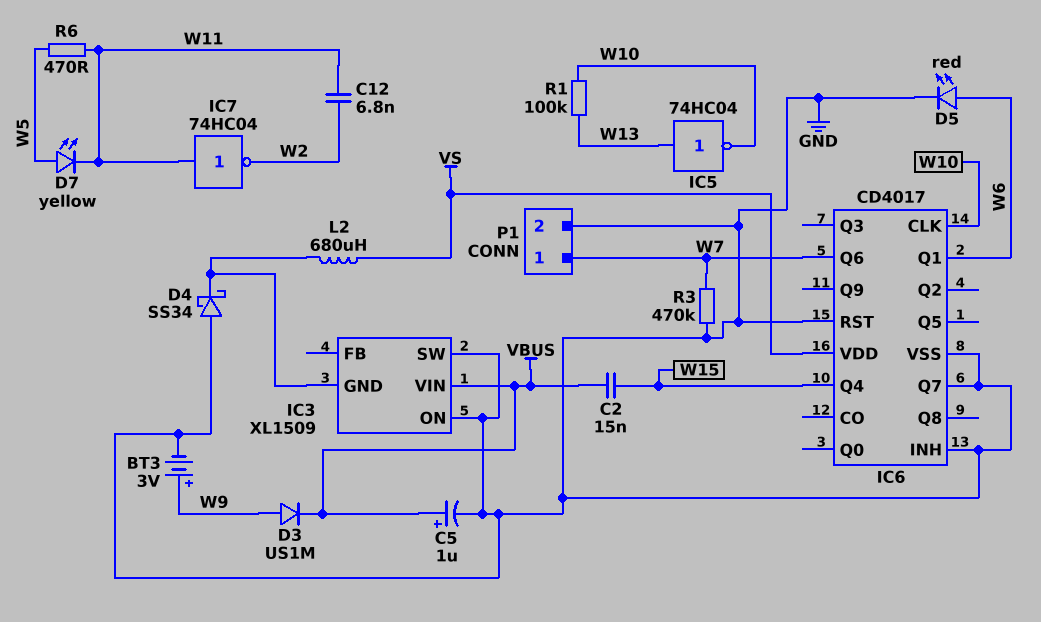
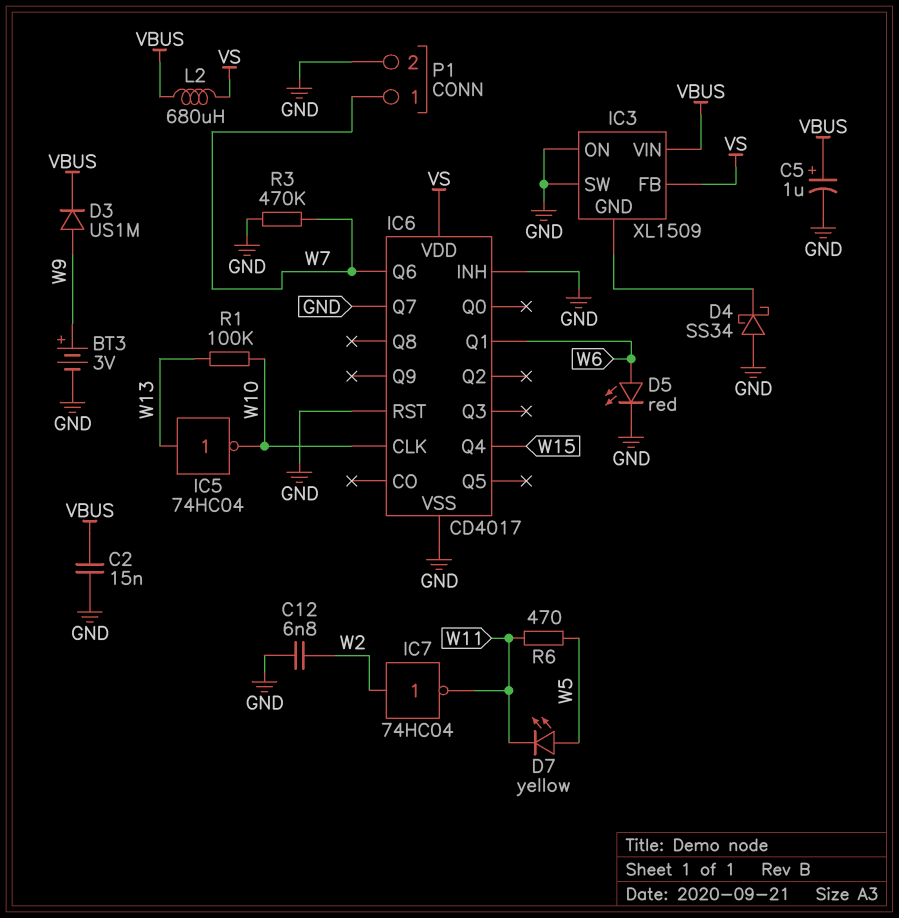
C2: 15nF (VBUS, W15) -> 15nF (GND, VBUS)
C12: 6.8nF (W2, W11) -> 6.8nF (GND, W2)
IC3 pin FB: none -> VS
IC7: NOT 74HC04 (in W11, out W2) -> NOT 74HC04 (in W2, out W11)
L2: 680uH (IC3/GND, VS) -> 680uH (VBUS, VS)

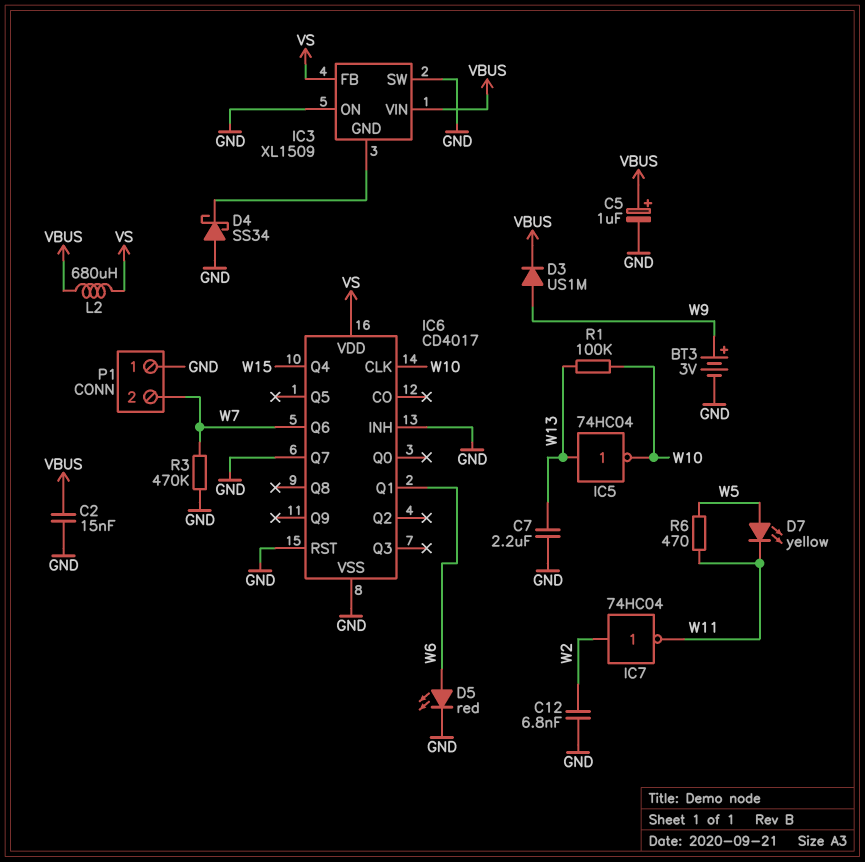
C7: none -> 2.2uF (GND, W13)
P1 pin 1: W7 -> GND
P1 pin 2: GND -> W7

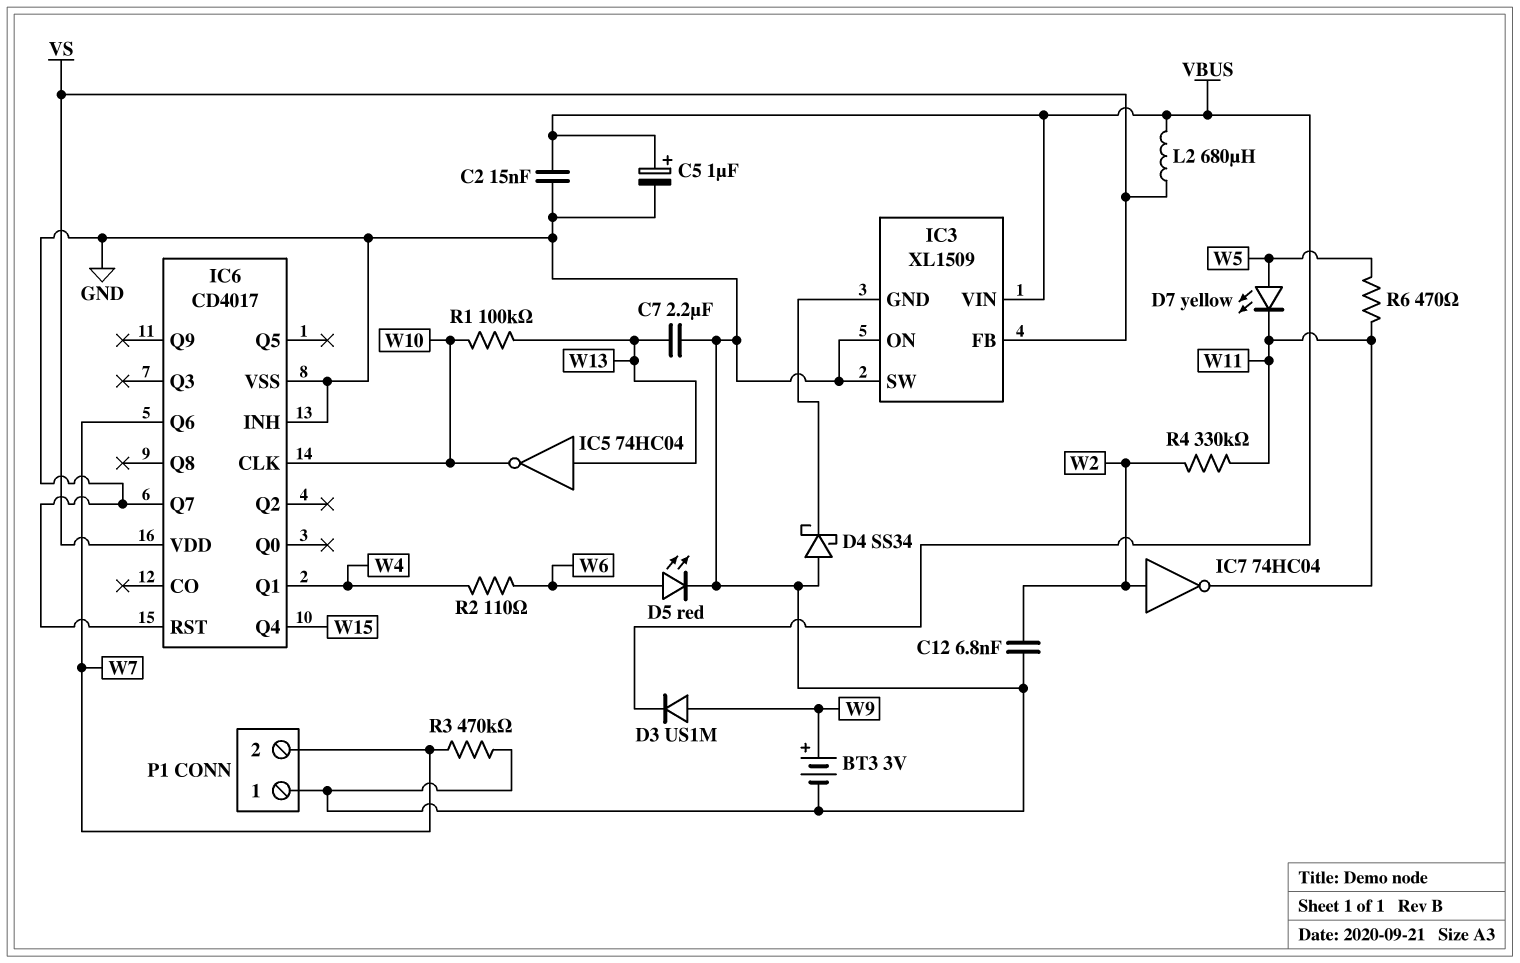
IC6 pin Q1: W6 -> W4
R2: none -> 110 (W4, W6)
R4: none -> 330k (W2, W11)

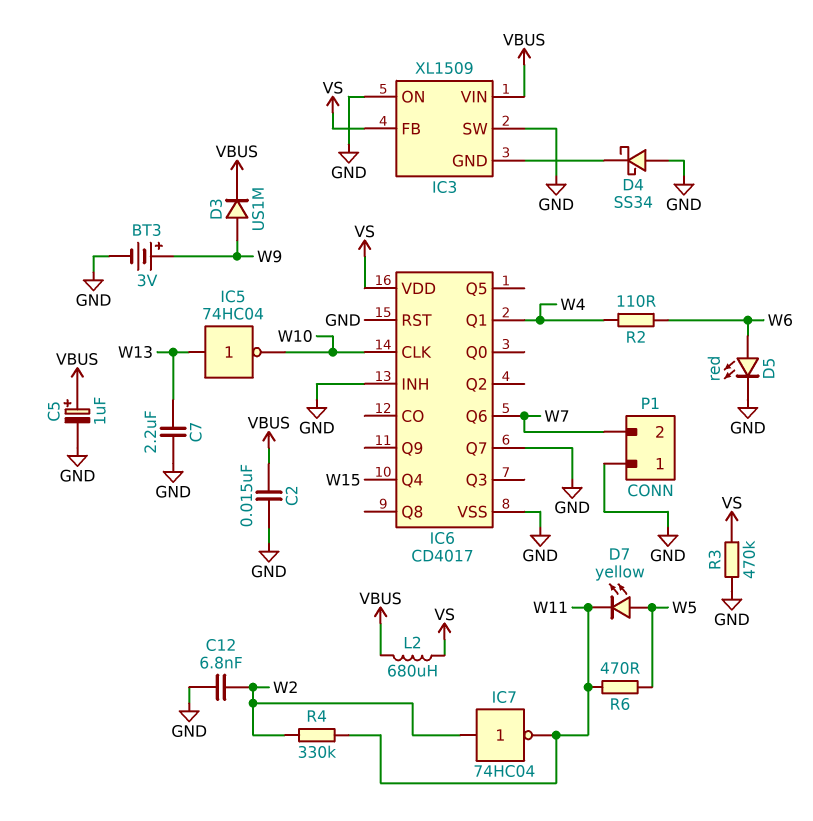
R1: 100k (W10, W13) -> none
R3: 470k (GND, W7) -> 470k (GND, VS)

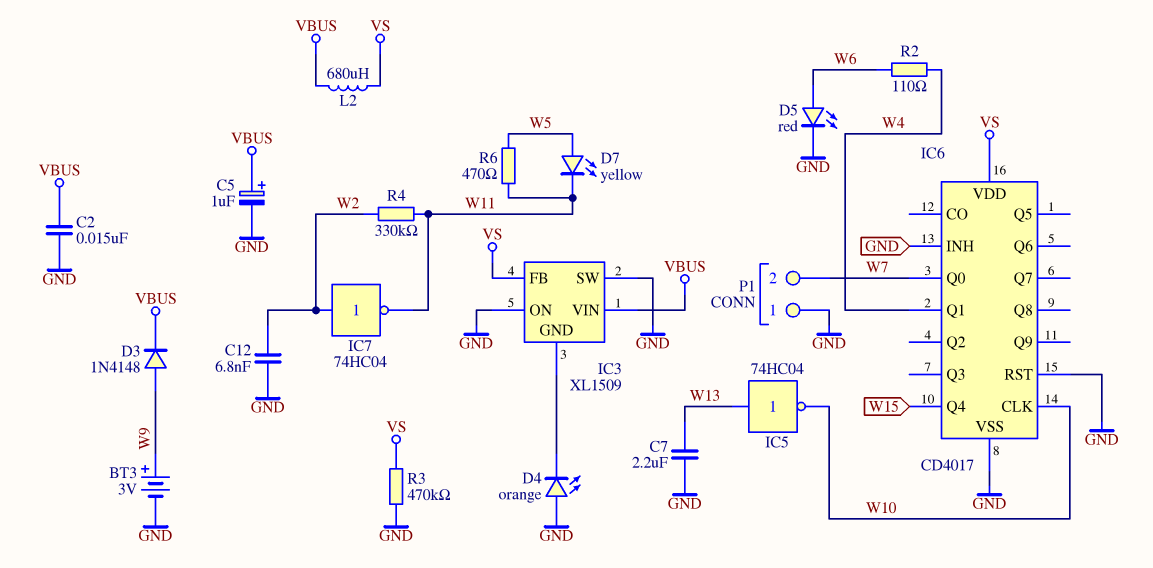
D3: diode US1M (A W9, K VBUS) -> diode 1N4148 (A W9, K VBUS)
D4: schottky SS34 (A GND, K IC3/GND) -> LED orange (A GND, K IC3/GND)
IC6 pin Q0: none -> W7
IC6 pin Q6: W7 -> none
IC6 pin Q7: GND -> none

